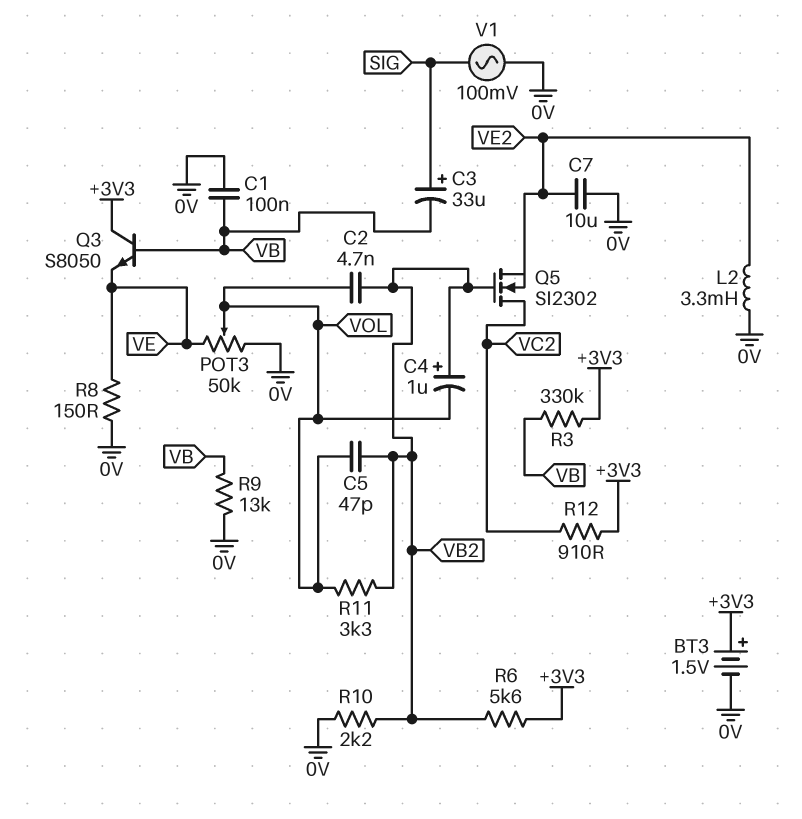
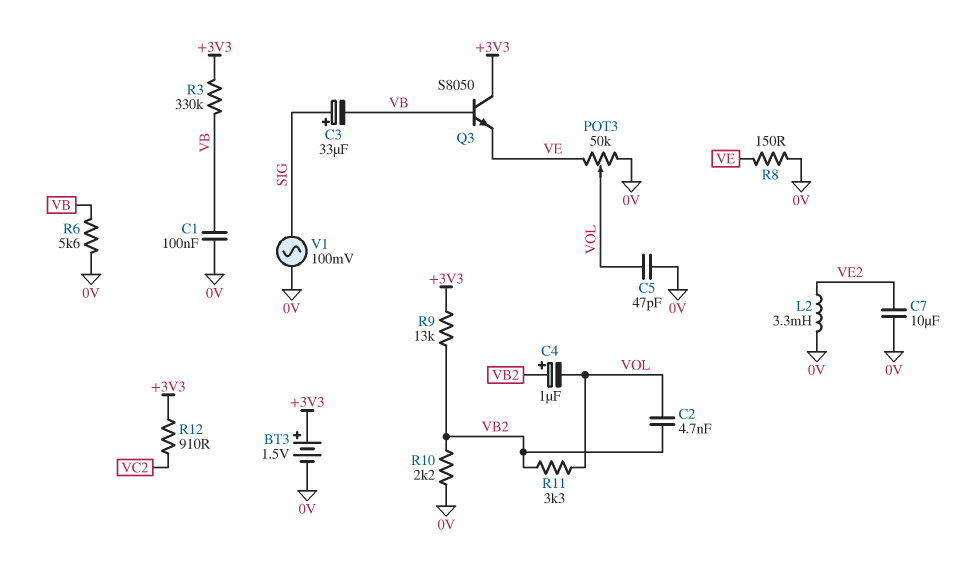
C5: 47pF (VB2, VOL) -> 47pF (0V, VOL)
Q5: NMOS SI2302 (G VB2, D VC2, S VE2) -> none
R6: 5.6k (+3V3, VB2) -> 5.6k (0V, VB)
R9: 13k (0V, VB) -> 13k (+3V3, VB2)

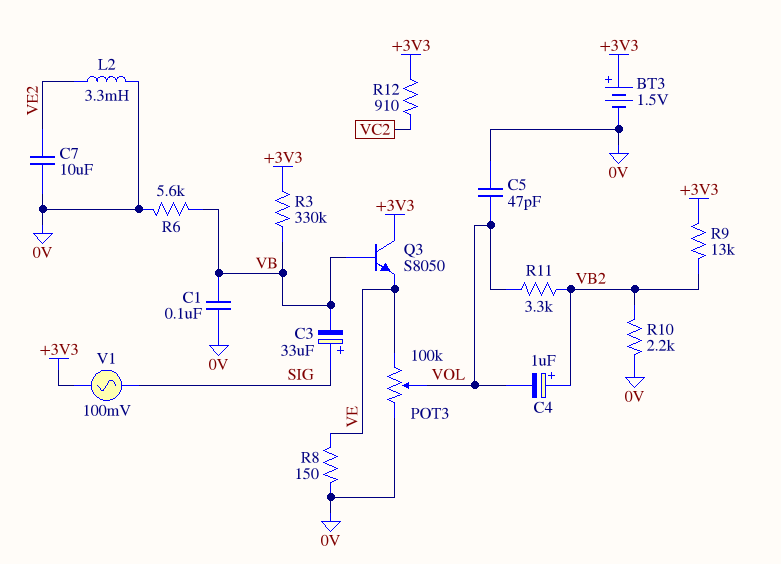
C2: 4.7nF (VB2, VOL) -> none
POT3: 50k (0V, VE, wiper VOL) -> 100k (0V, VE, wiper VOL)
V1: AC 100mV (0V, SIG) -> AC 100mV (+3V3, SIG)

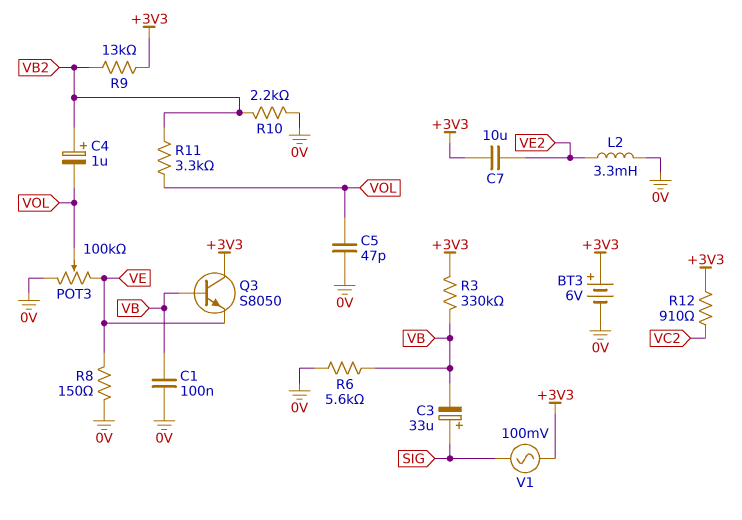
BT3: 1.5V (plus +3V3, minus 0V) -> 6V (plus +3V3, minus 0V)
C7: 10uF (0V, VE2) -> 10uF (+3V3, VE2)

